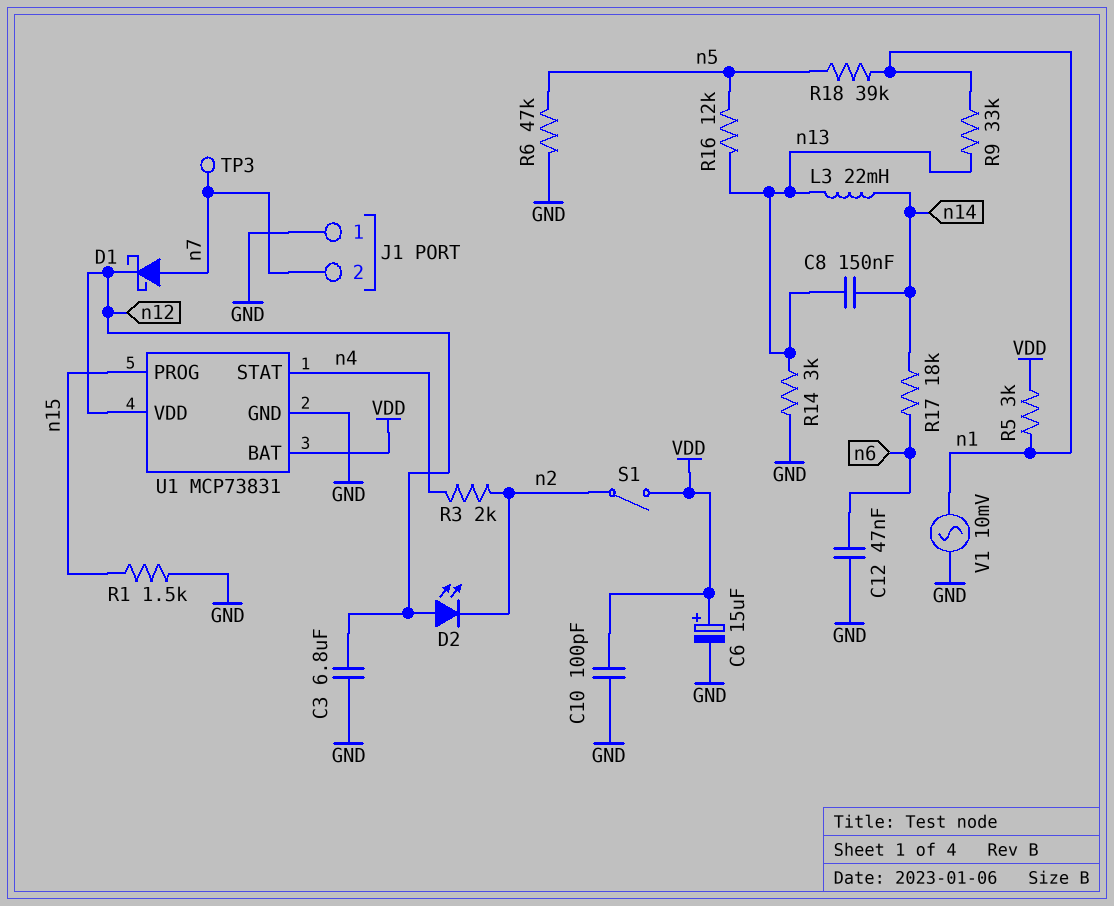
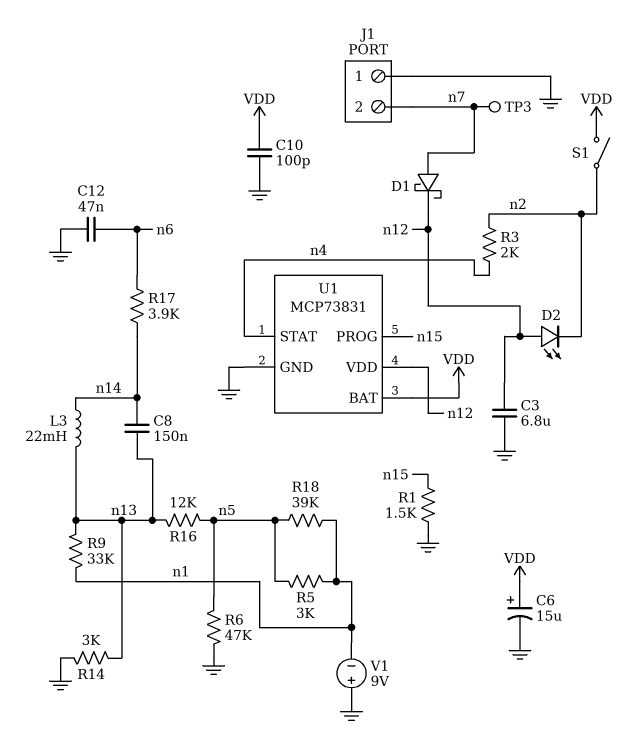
R5: 3k (VDD, n1) -> 3k (n1, n5)
R17: 18k (n6, n14) -> 3.9k (n6, n14)
V1: AC 10mV (GND, n1) -> 9V (plus GND, minus n1)

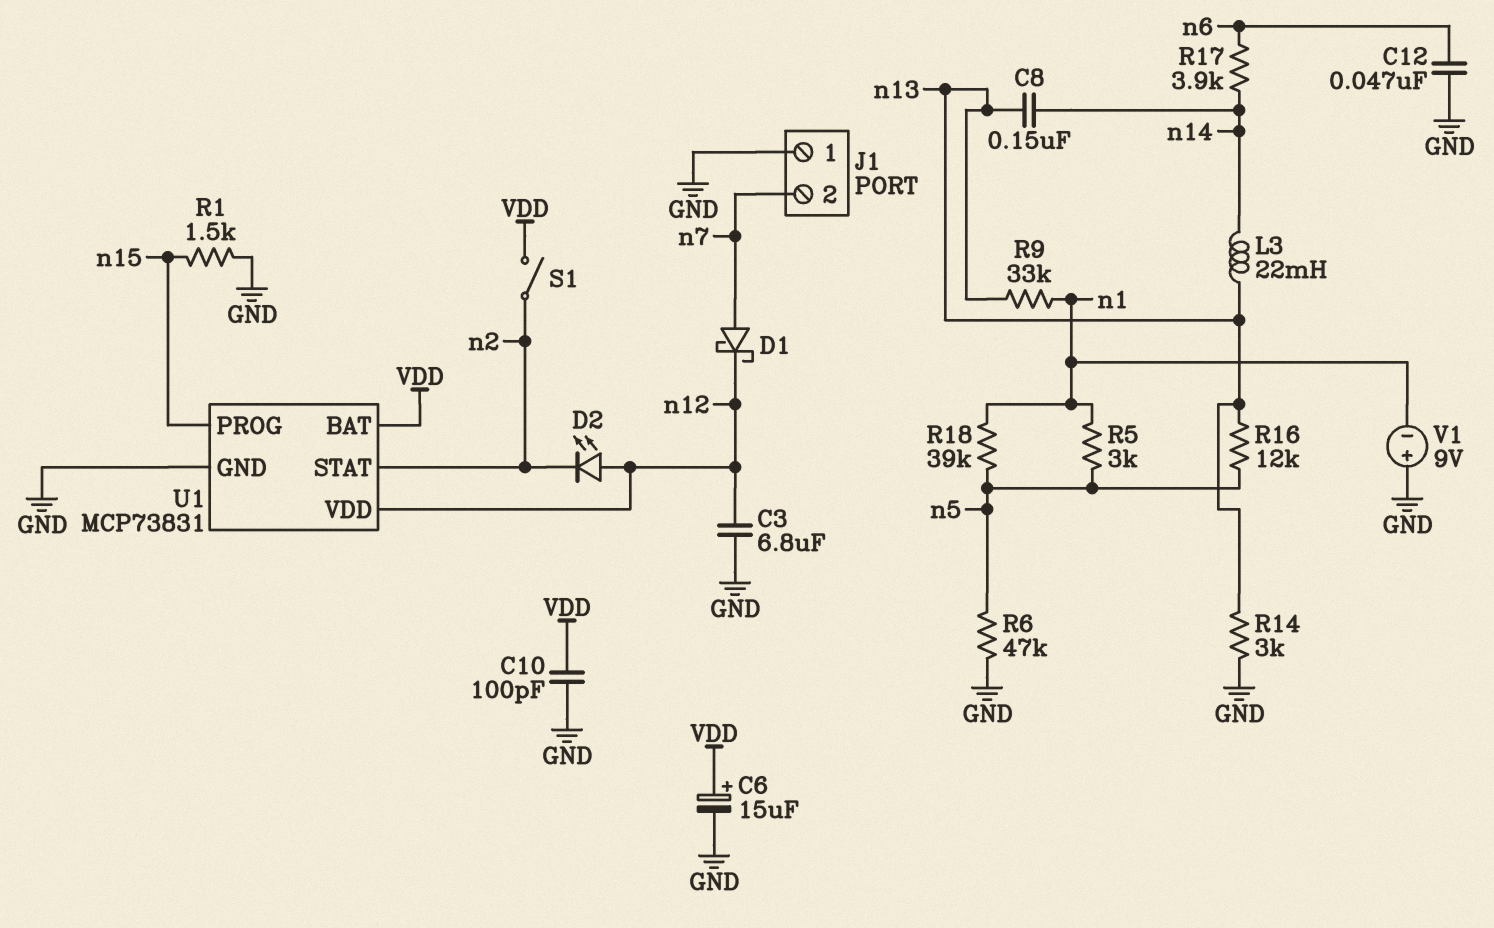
R3: 2k (n2, n4) -> none
TP3: test point (n7) -> none
U1 pin STAT: n4 -> n2

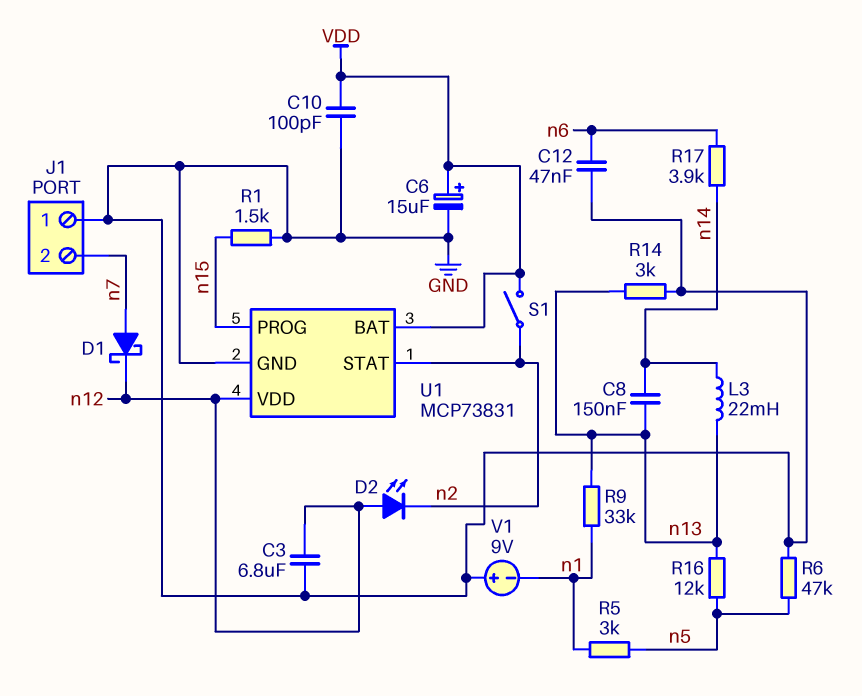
R18: 39k (n1, n5) -> none

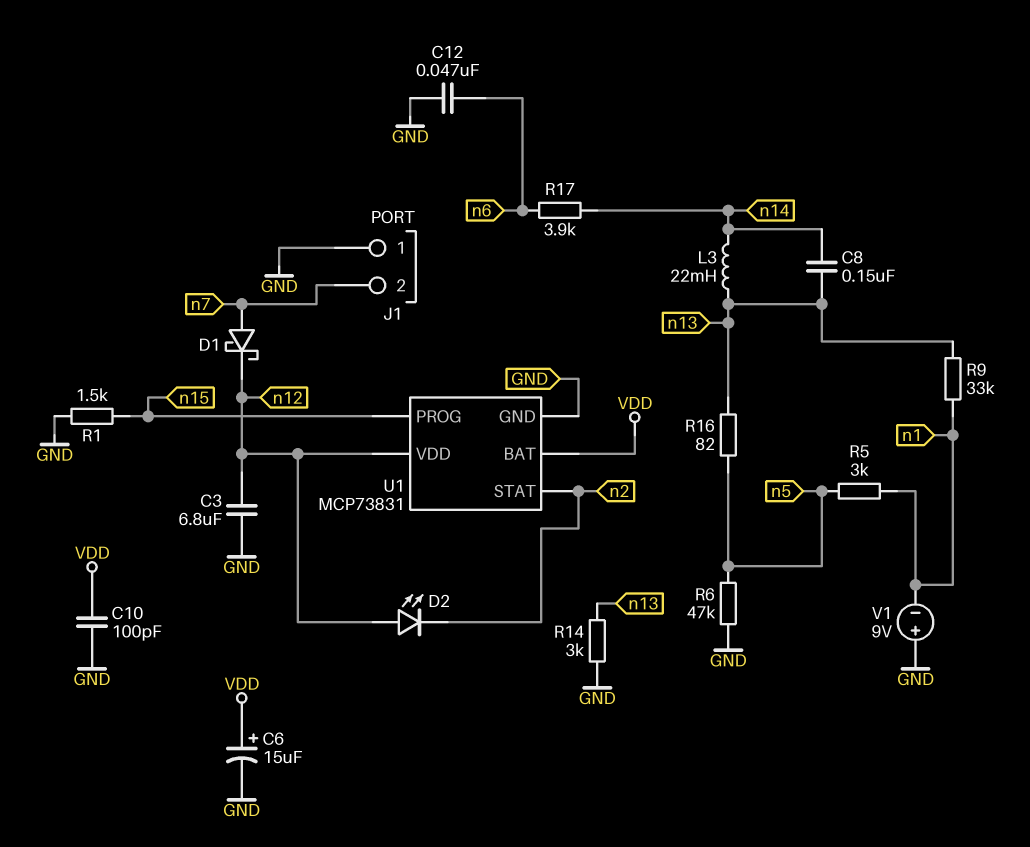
R16: 12k (n5, n13) -> 82 (n5, n13)
S1: switch (VDD, n2) -> none

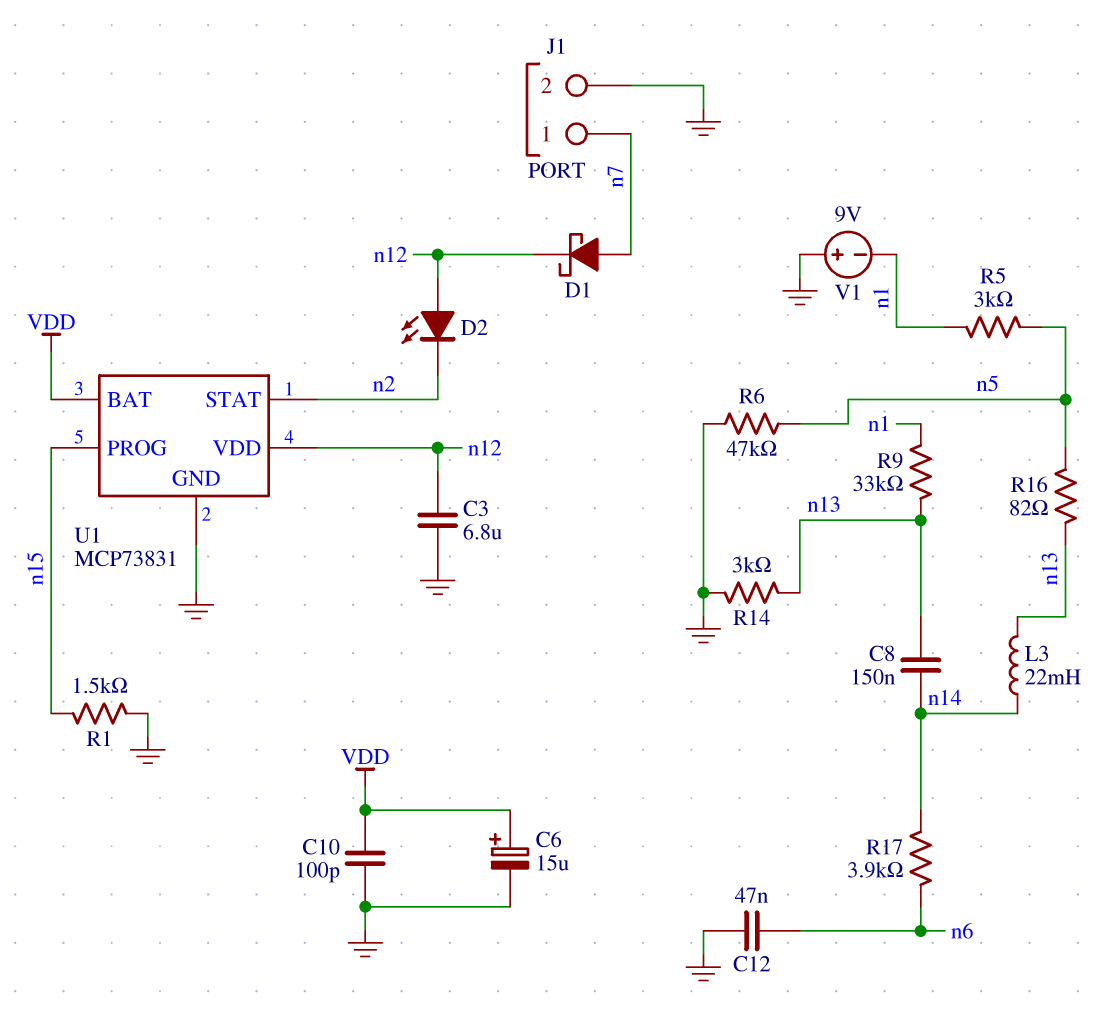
J1 pin 1: GND -> n7
J1 pin 2: n7 -> GND

